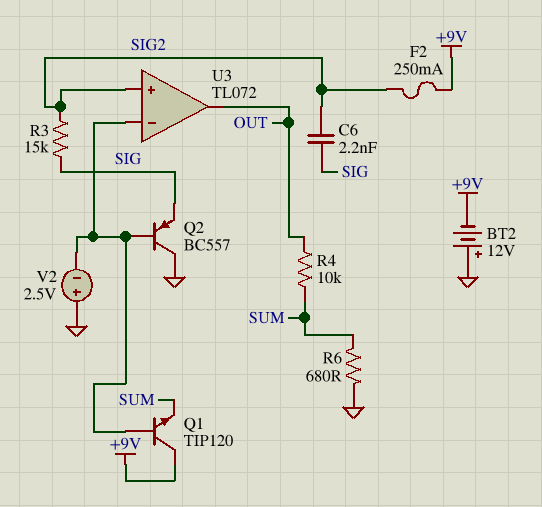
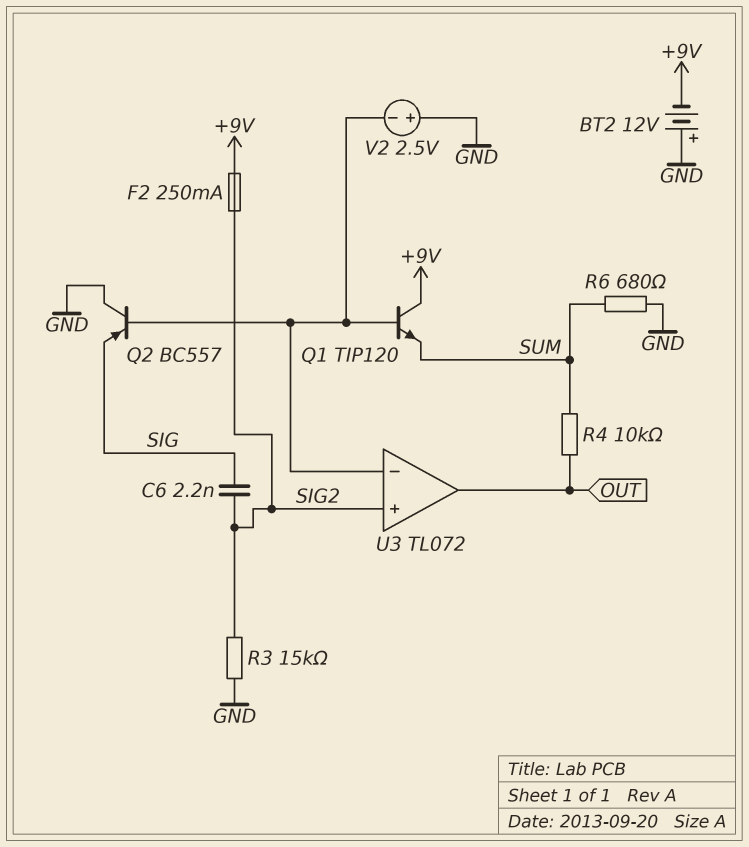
R3: 15k (SIG, SIG2) -> 15k (GND, SIG2)

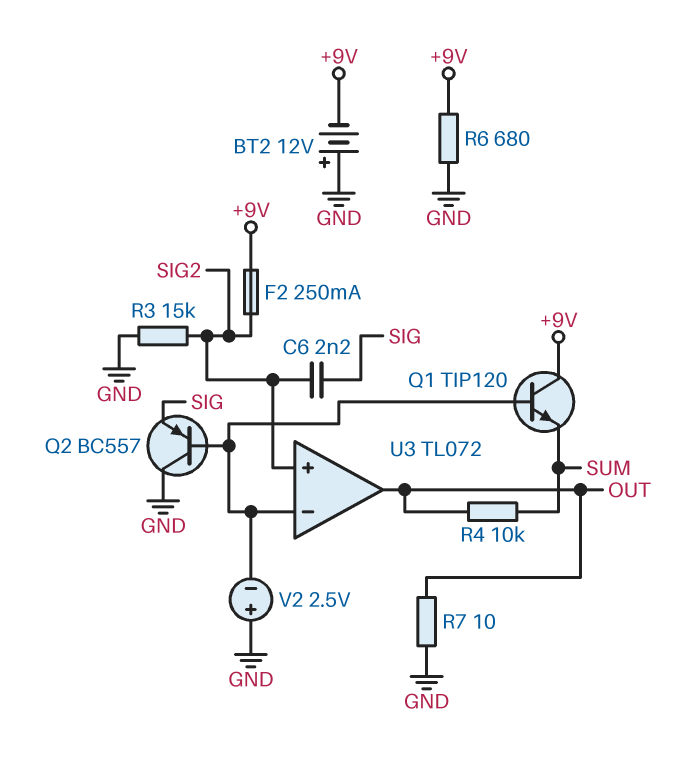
R6: 680 (GND, SUM) -> 680 (+9V, GND)
R7: none -> 10 (GND, OUT)

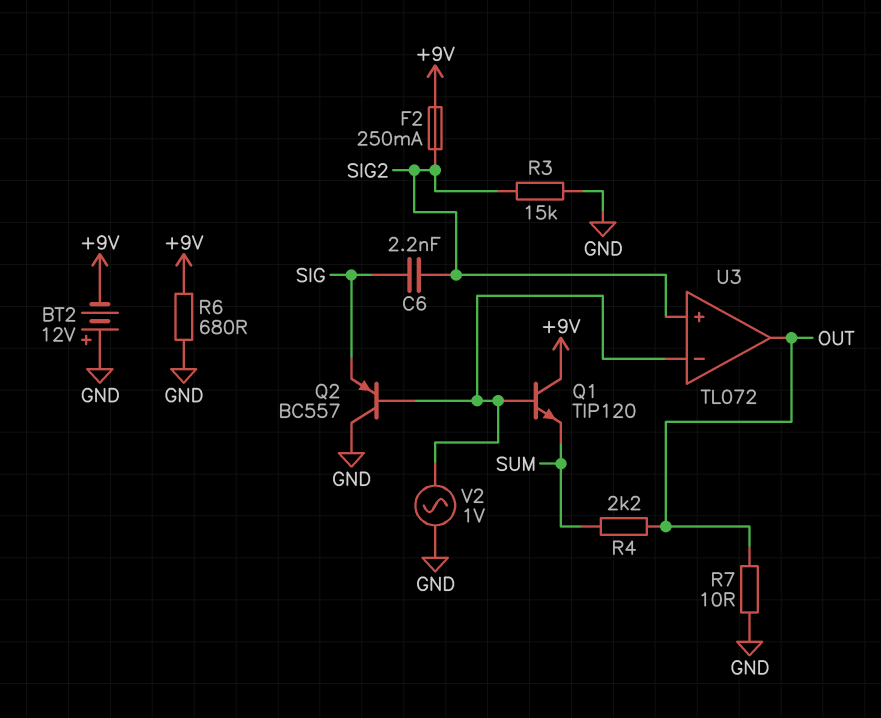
R4: 10k (OUT, SUM) -> 2.2k (OUT, SUM)
V2: 2.5V (plus GND, minus U3/in-) -> AC 1V (GND, U3/in-)

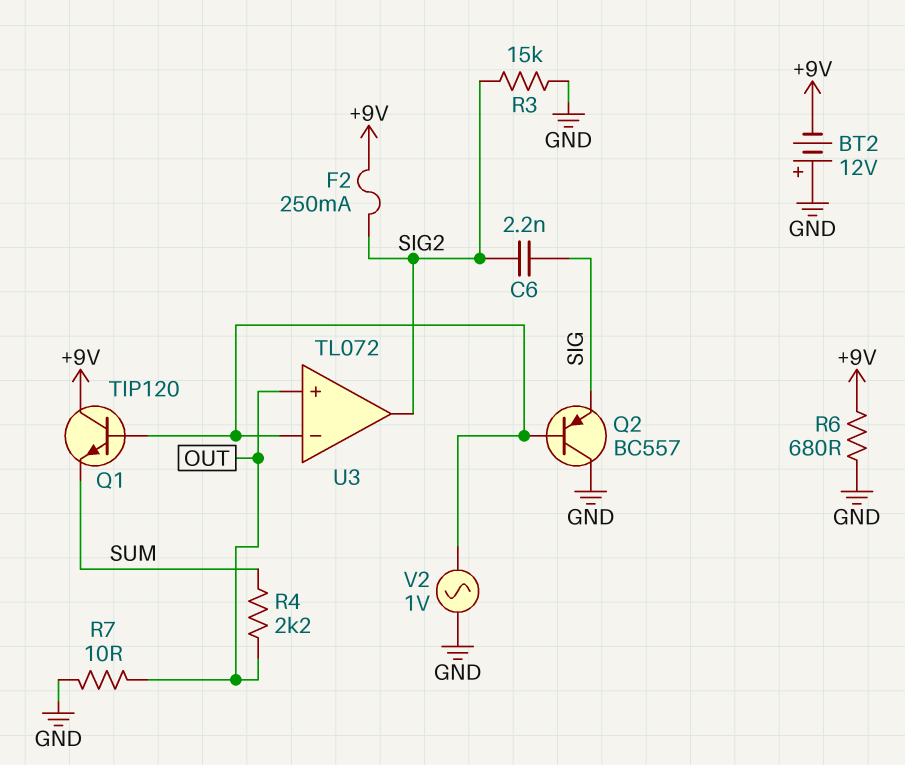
U3 pin in+: SIG2 -> OUT
U3 pin out: OUT -> SIG2

